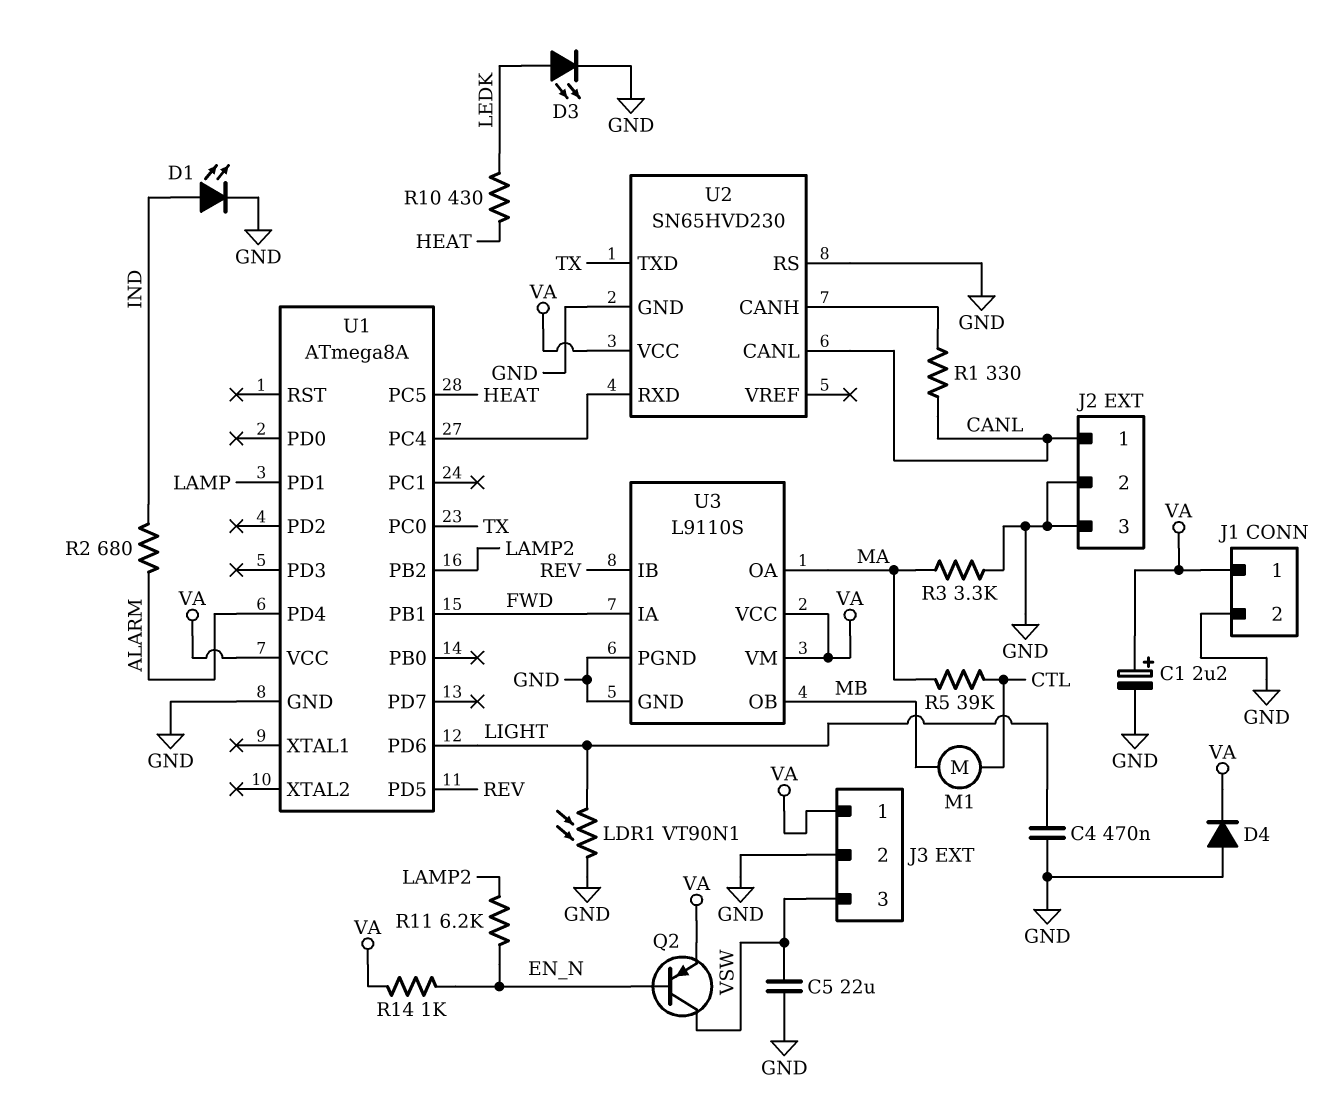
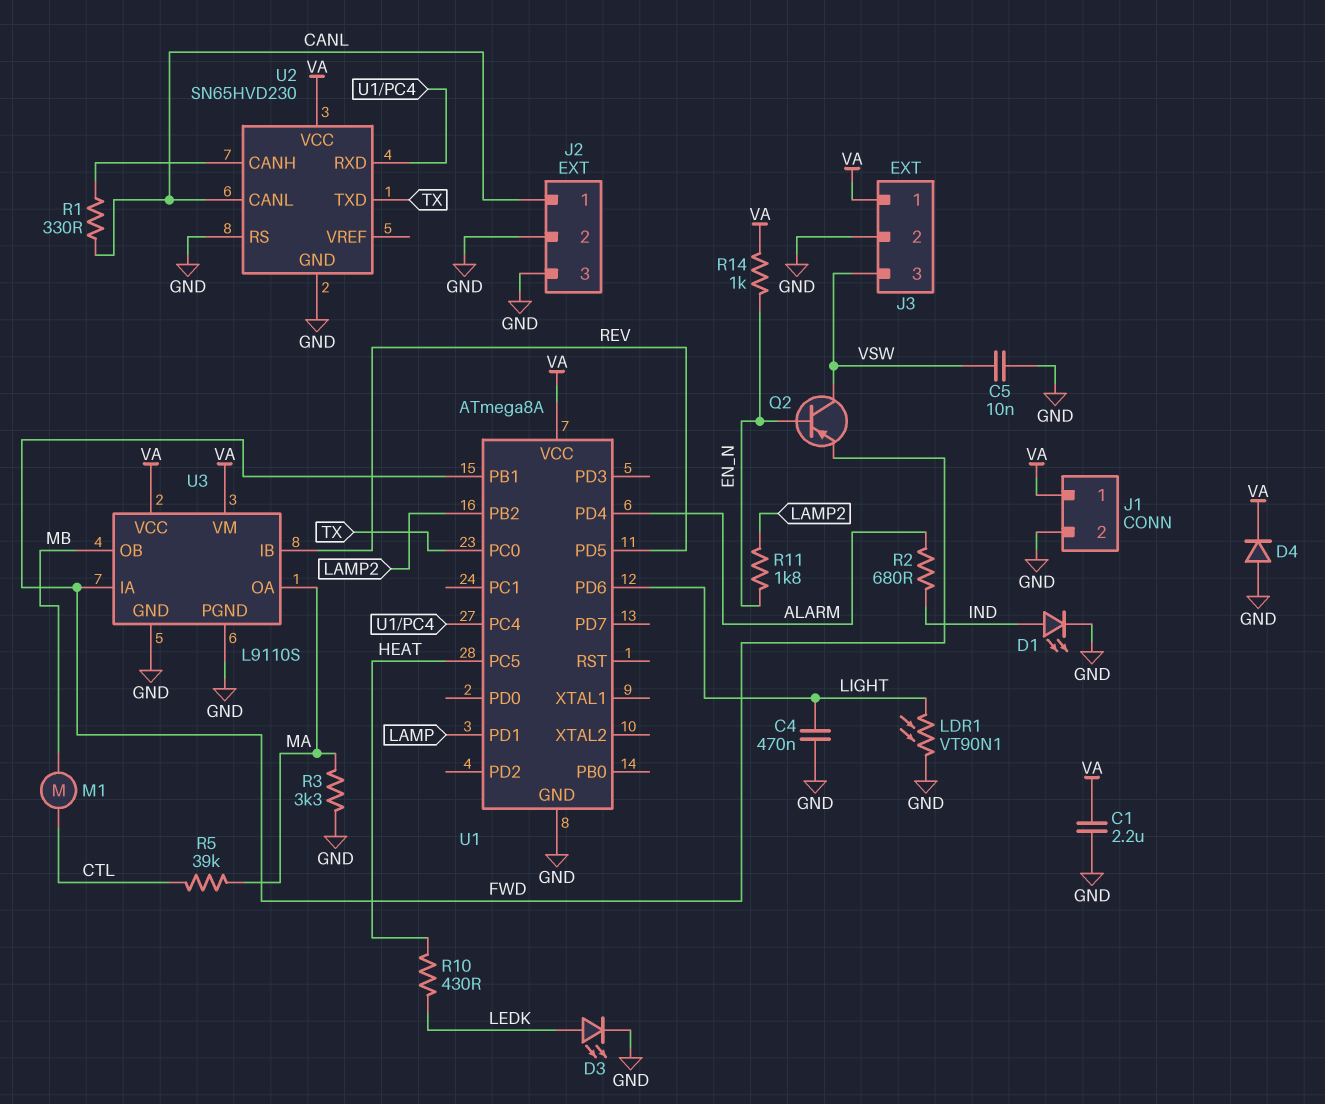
C1: 2.2uF (plus VA, minus GND) -> 2.2uF (GND, VA)
C5: 22uF (GND, VSW) -> 10nF (GND, VSW)
Q2: PNP (B EN_N, C VSW, E VA) -> PNP (B EN_N, C VSW, E FWD)
R11: 6.2k (EN_N, LAMP2) -> 1.8k (EN_N, LAMP2)

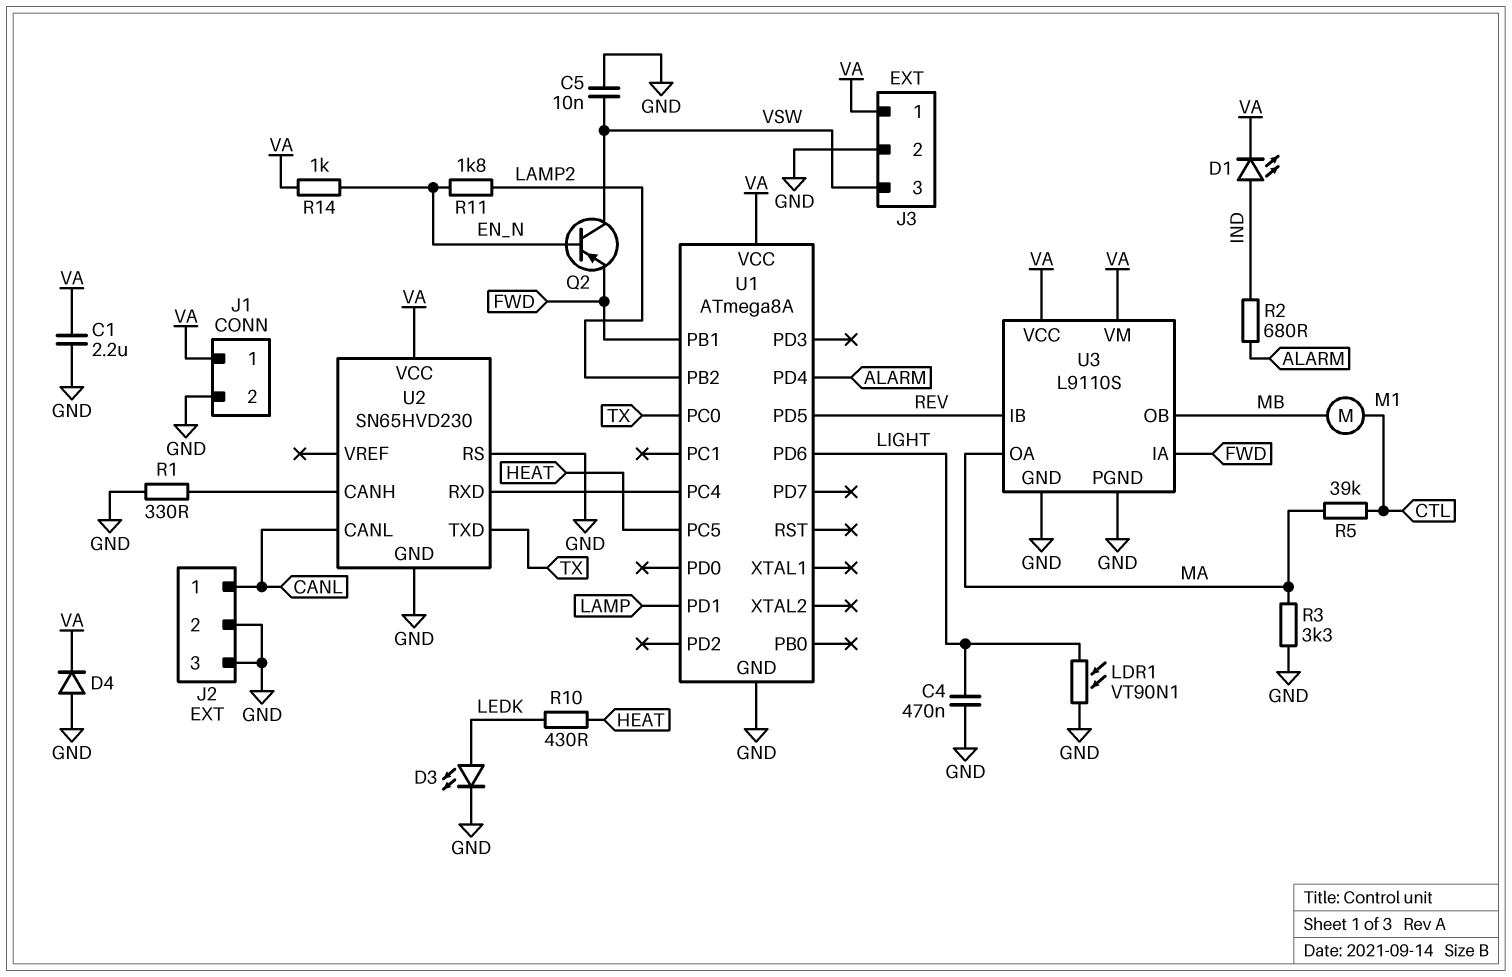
D1: LED (A IND, K GND) -> LED (A IND, K VA)
R1: 330 (CANL, U2/CANH) -> 330 (GND, U2/CANH)

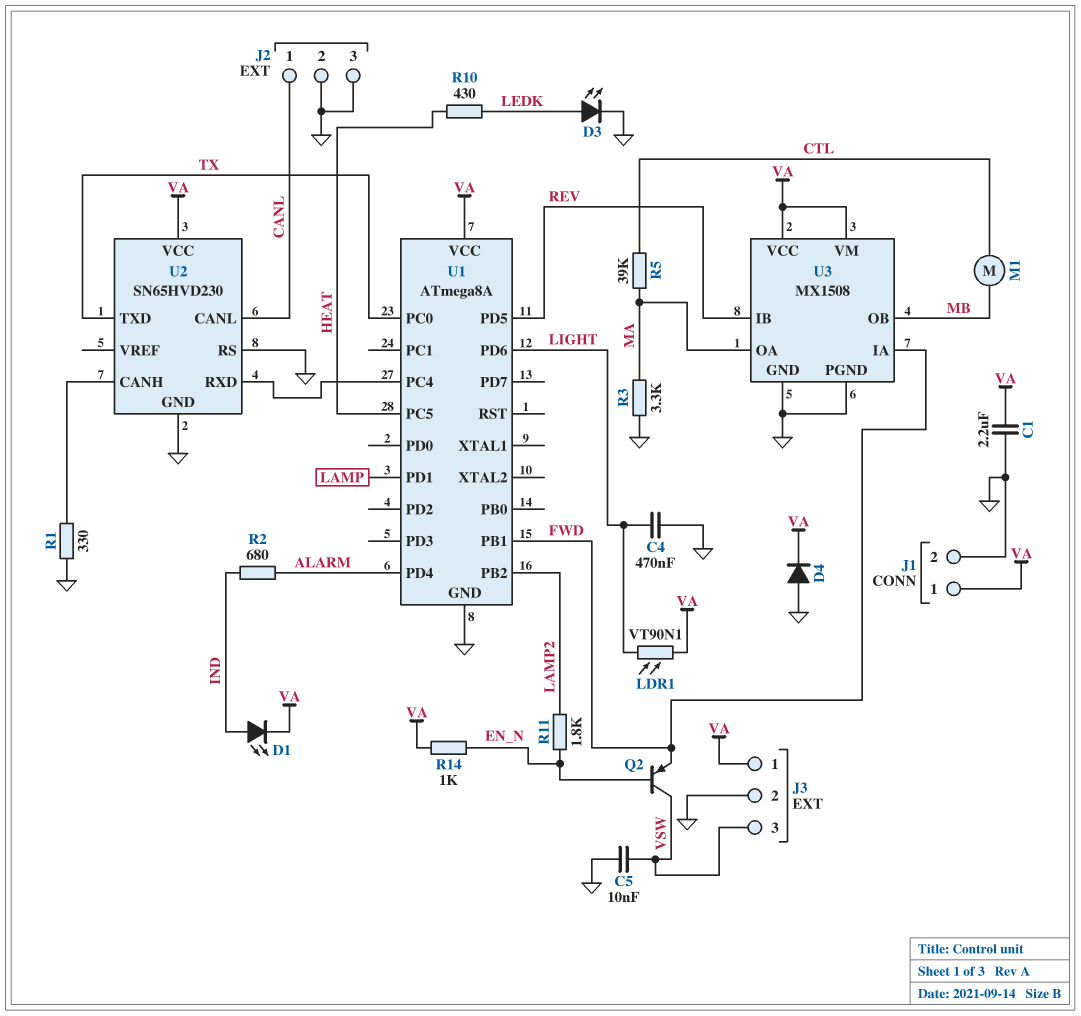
LDR1: VT90N1 (GND, LIGHT) -> VT90N1 (LIGHT, VA)
U3: L9110S -> MX1508

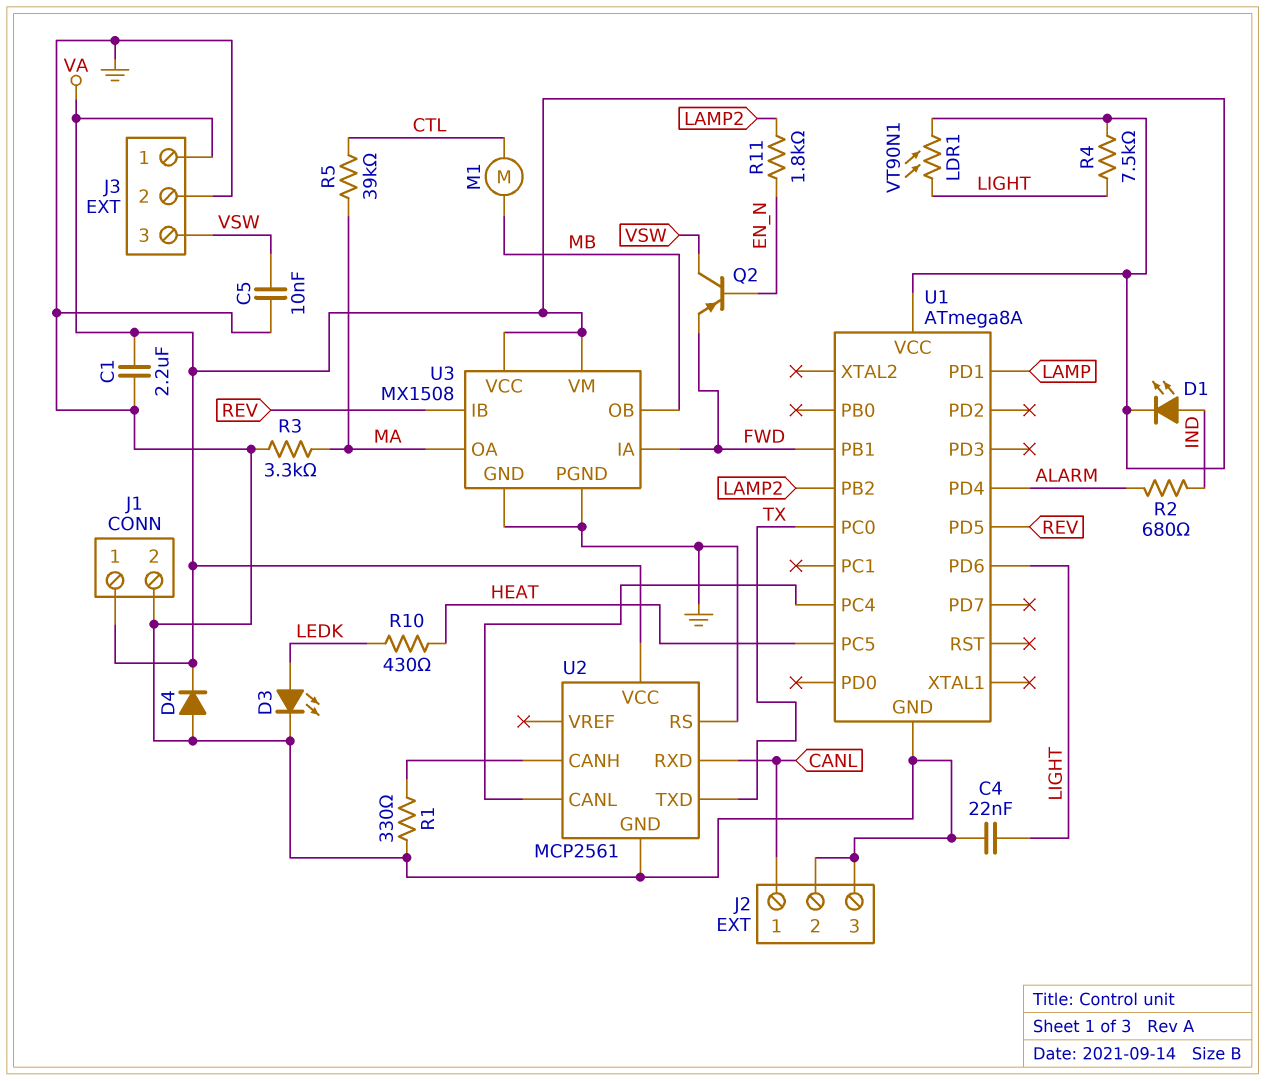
C4: 470nF (GND, LIGHT) -> 22nF (GND, LIGHT)
R4: none -> 7.5k (LIGHT, VA)
R14: 1k (EN_N, VA) -> none
U2: SN65HVD230 -> MCP2561
U2 pin CANL: CANL -> U1/PC4
U2 pin RXD: U1/PC4 -> CANL

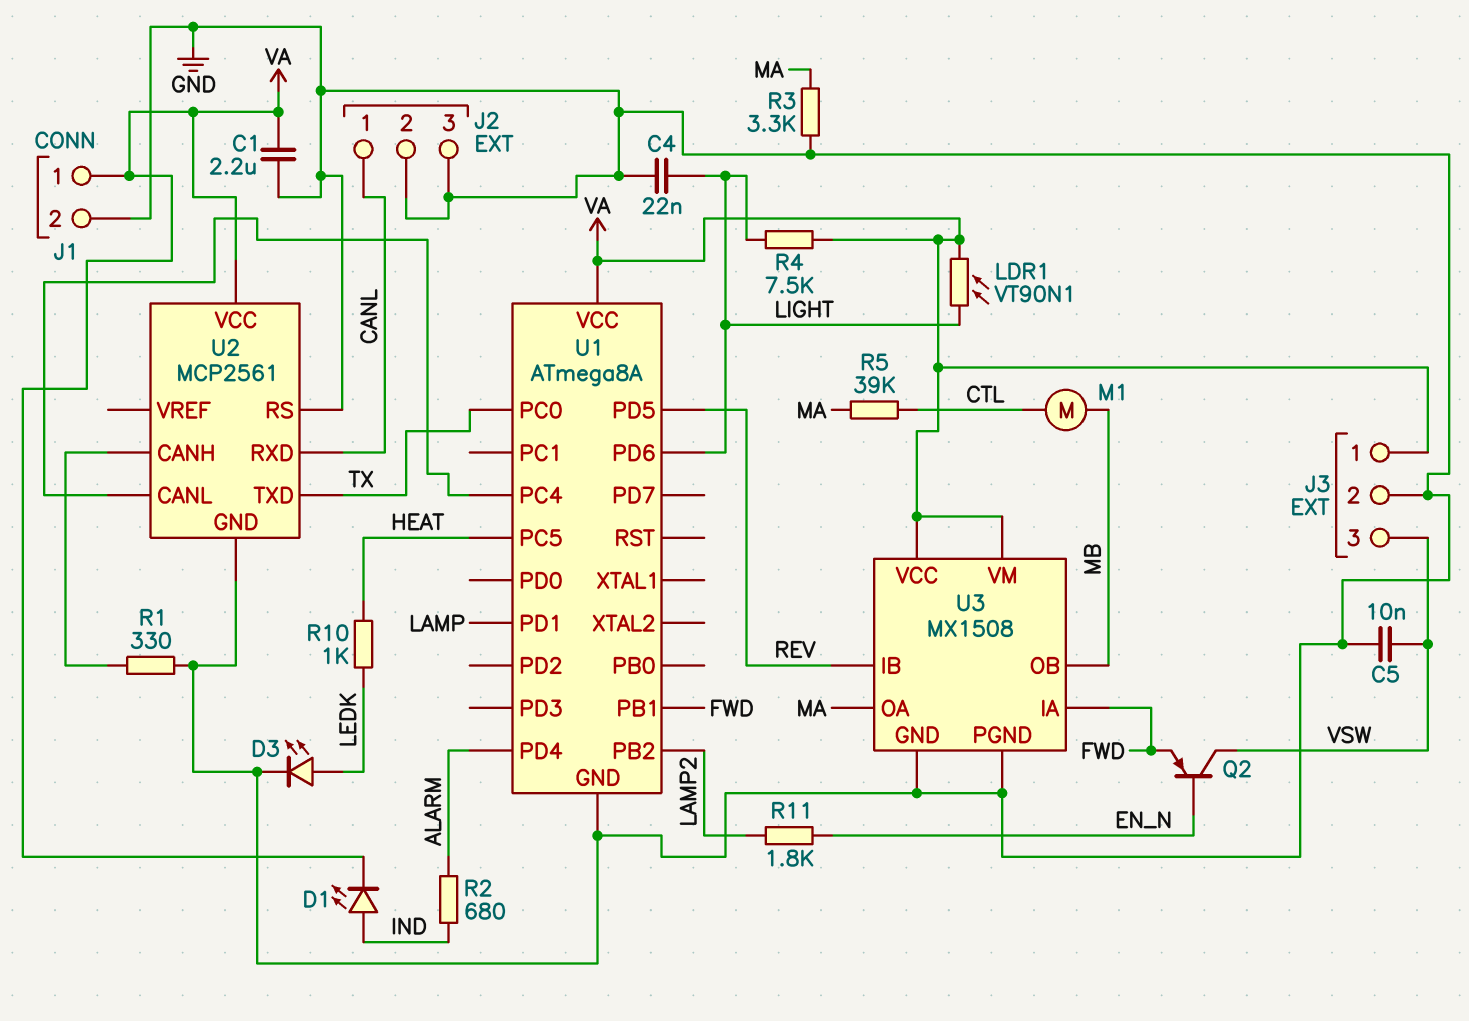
D4: diode (A GND, K VA) -> none
R10: 430 (HEAT, LEDK) -> 1k (HEAT, LEDK)

